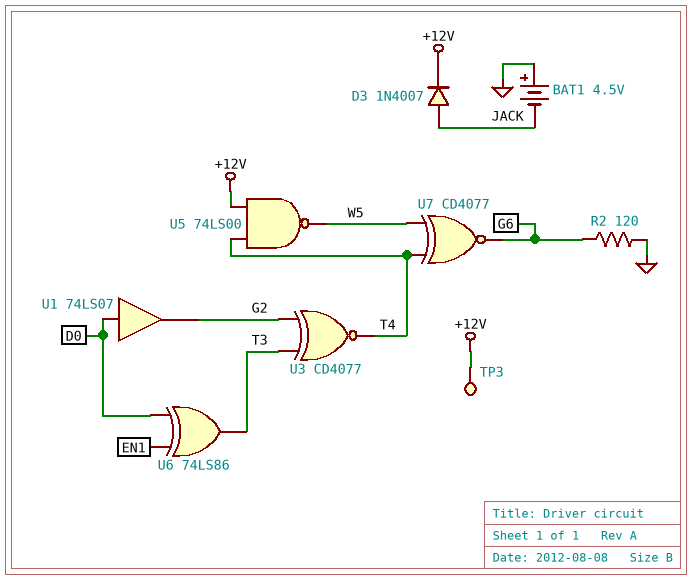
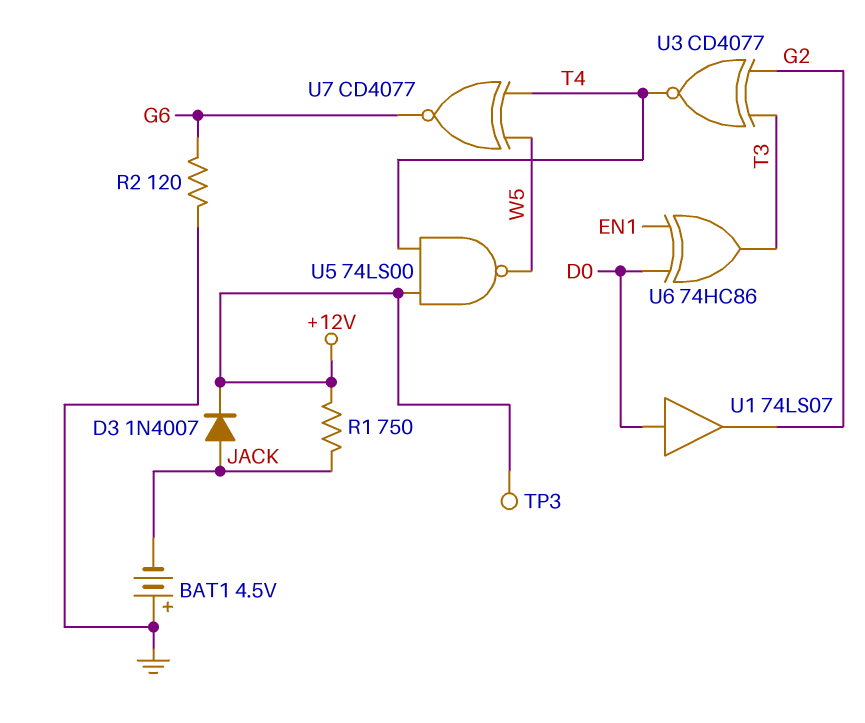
R1: none -> 750 (+12V, JACK)
U6: XOR 74LS86 (in D0, in EN1, out T3) -> XOR 74HC86 (in D0, in EN1, out T3)

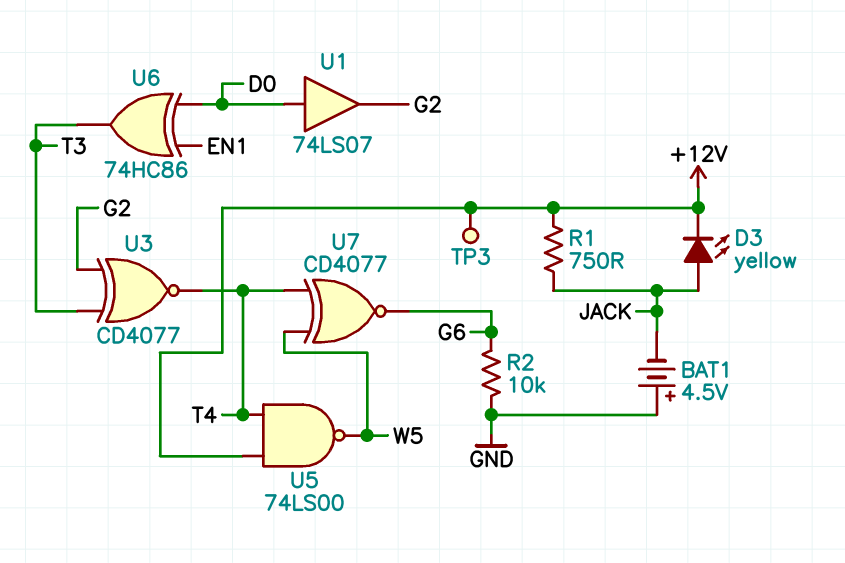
D3: diode 1N4007 (A JACK, K +12V) -> LED yellow (A JACK, K +12V)
R2: 120 (G6, GND) -> 10k (G6, GND)

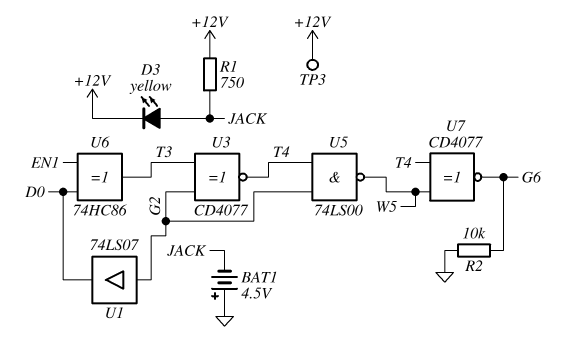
U1: buffer 74LS07 (in D0, out G2) -> buffer 74LS07 (in G2, out D0)
U5: NAND 74LS00 (in +12V, in T4, out W5) -> NAND 74LS00 (in G2, in T4, out W5)

